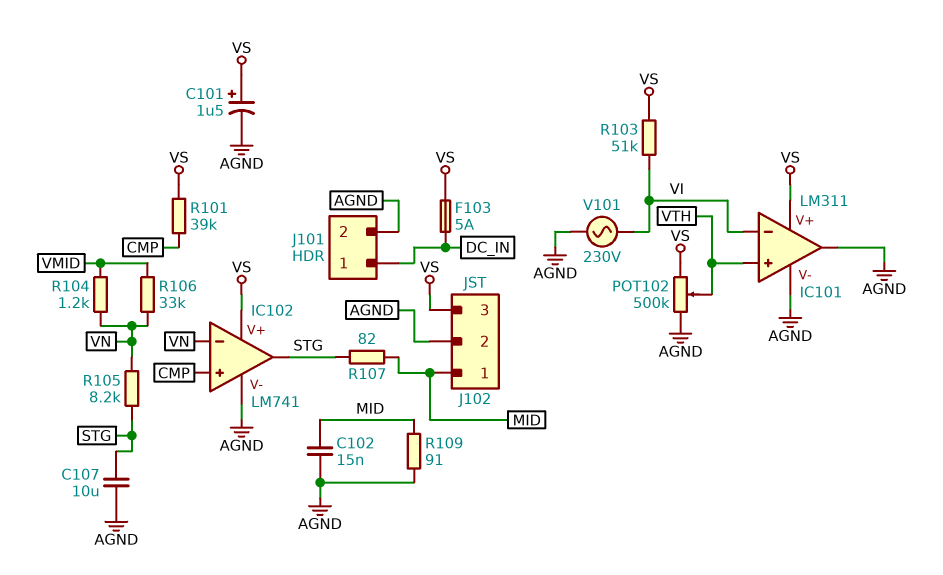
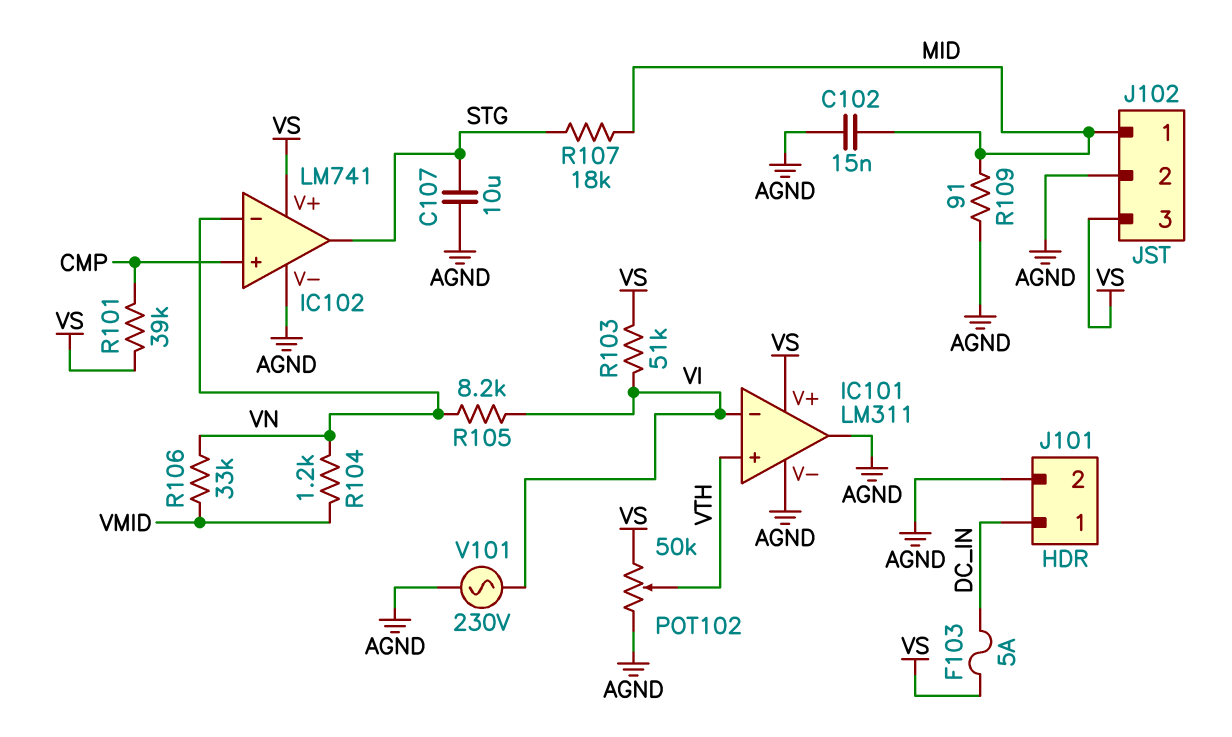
C101: 1.5uF (plus VS, minus AGND) -> none
POT102: 500k (AGND, VS, wiper VTH) -> 50k (AGND, VS, wiper VTH)
R105: 8.2k (STG, VN) -> 8.2k (VI, VN)
R107: 82 (MID, STG) -> 18k (MID, STG)

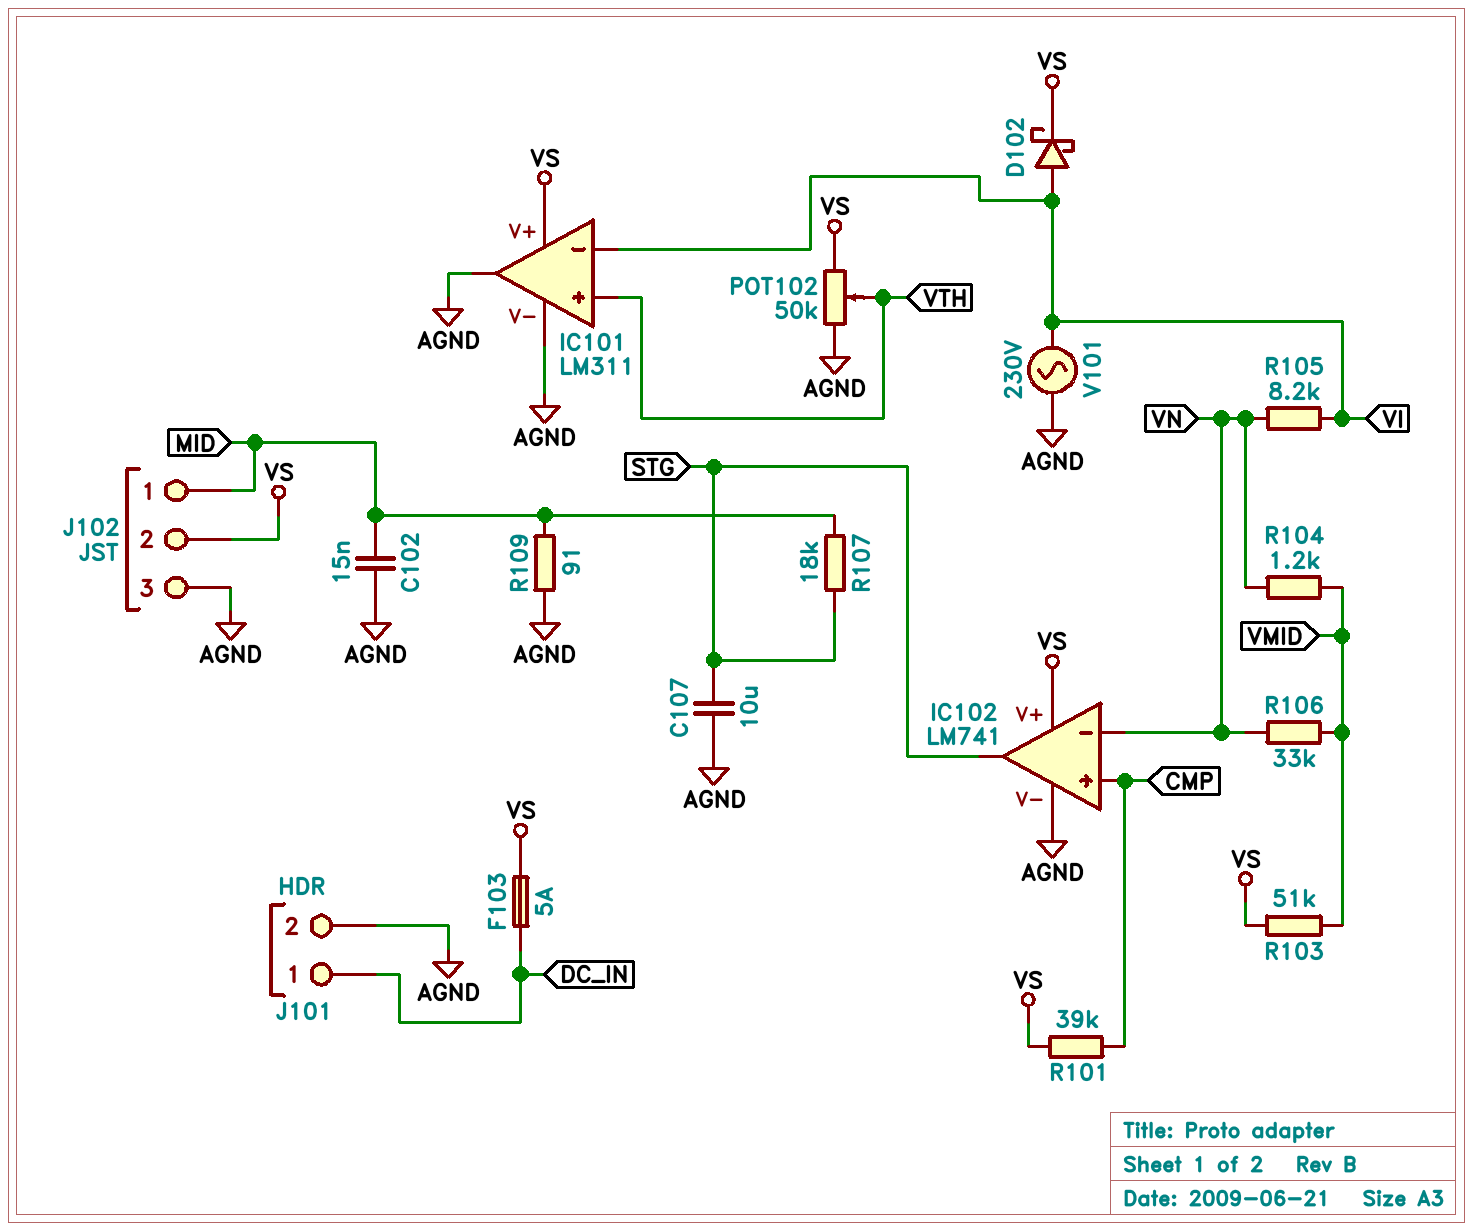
D102: none -> schottky (A VI, K VS)
J102 pin 2: AGND -> VS
J102 pin 3: VS -> AGND
R103: 51k (VI, VS) -> 51k (VMID, VS)

